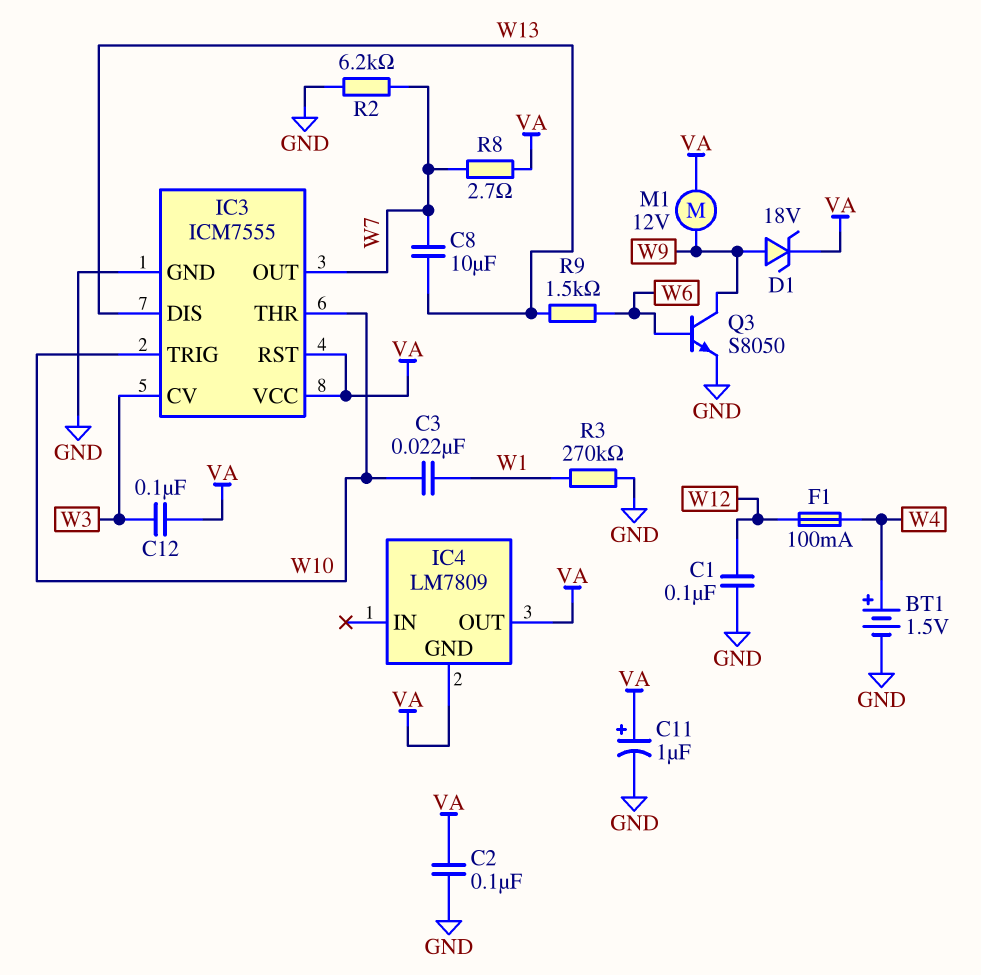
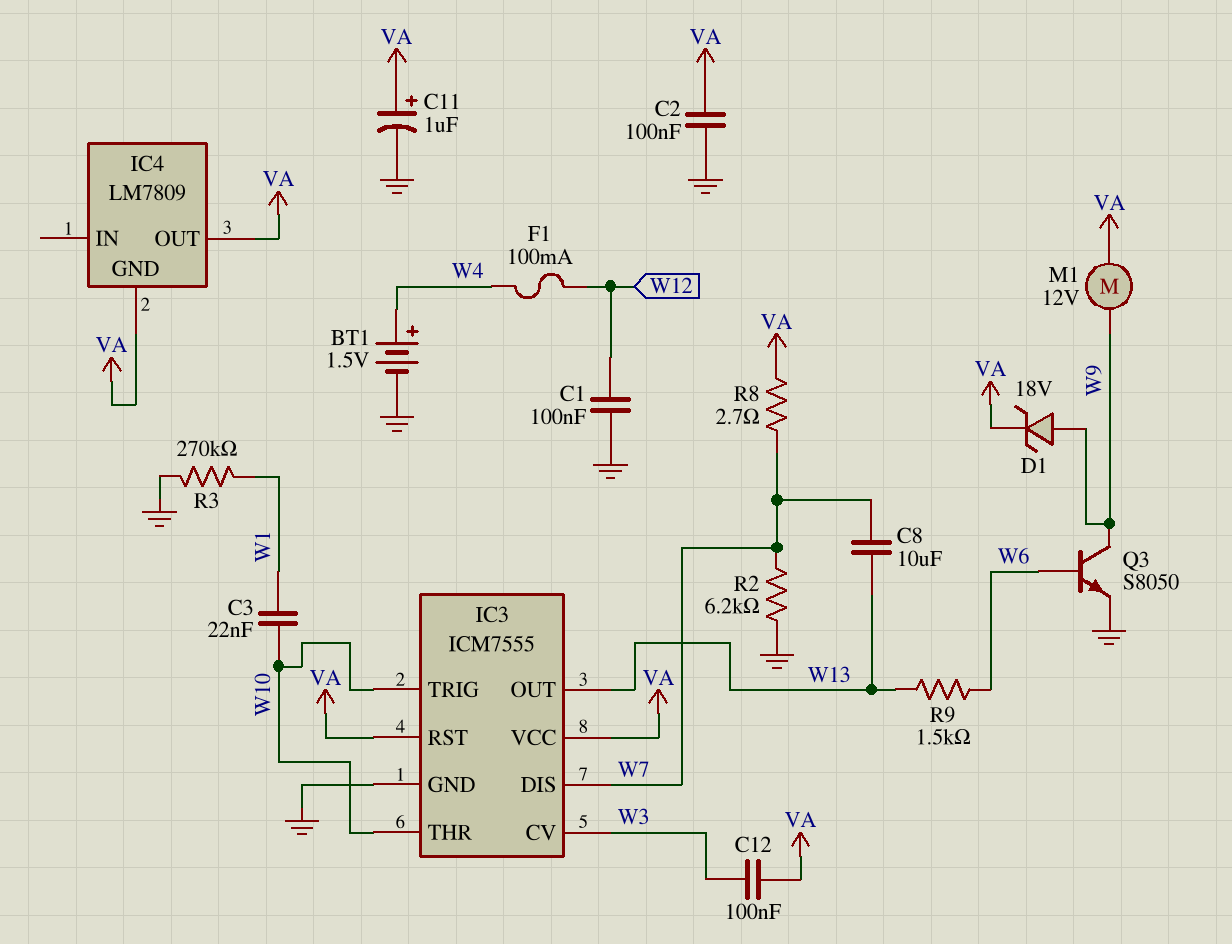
IC3 pin DIS: W13 -> W7
IC3 pin OUT: W7 -> W13

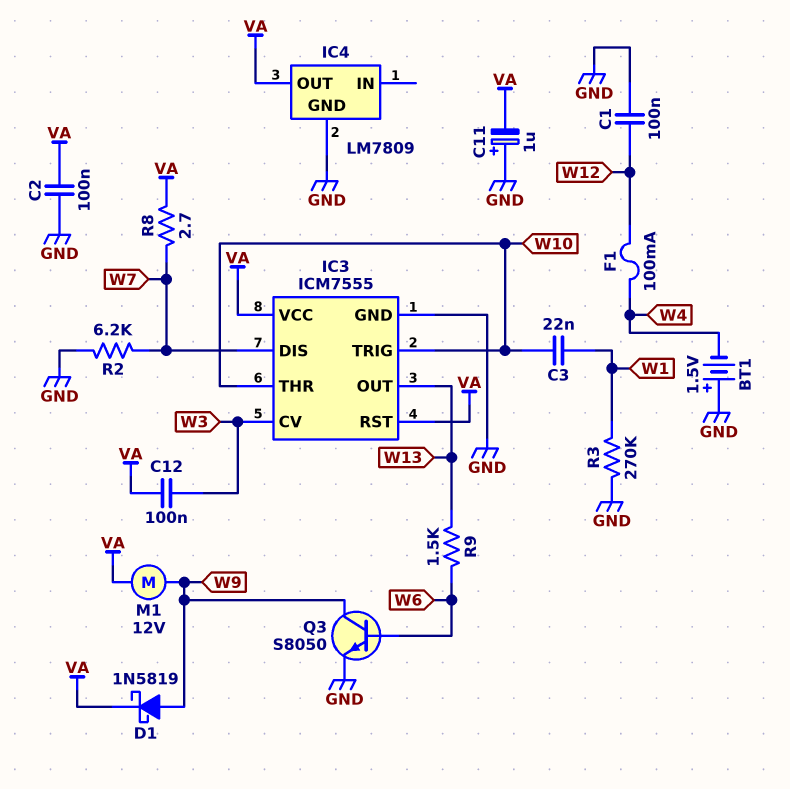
BT1: 1.5V (plus W4, minus GND) -> 1.5V (plus GND, minus W4)
C8: 10uF (W7, W13) -> none
C11: 1uF (plus VA, minus GND) -> 1uF (plus GND, minus VA)
D1: zener 18V (A W9, K VA) -> schottky 1N5819 (A W9, K VA)
IC4 pin GND: VA -> GND

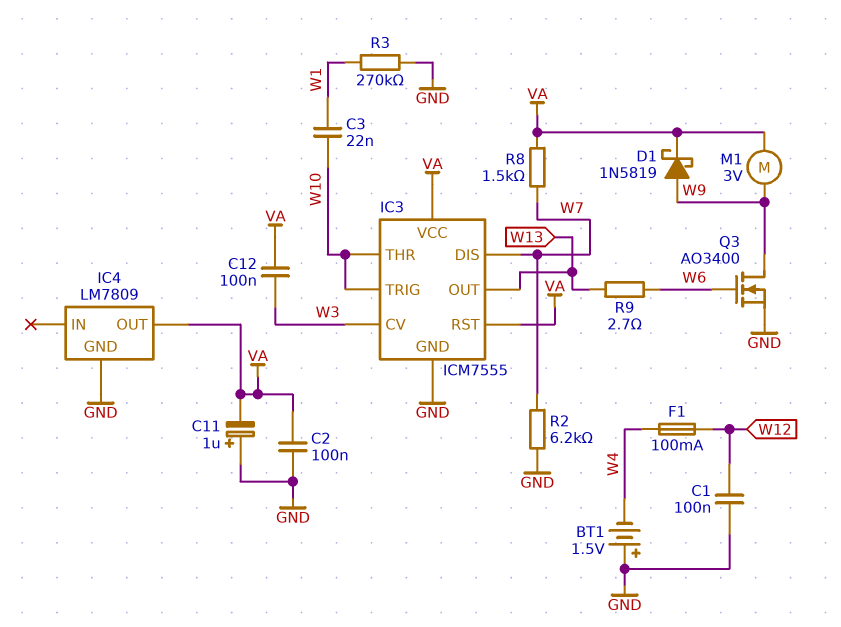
M1: motor 12V (VA, W9) -> motor 3V (VA, W9)
Q3: NPN S8050 (B W6, C W9, E GND) -> NMOS AO3400 (G W6, D W9, S GND)
R8: 2.7 (VA, W7) -> 1.5k (VA, W7)
R9: 1.5k (W6, W13) -> 2.7 (W6, W13)

